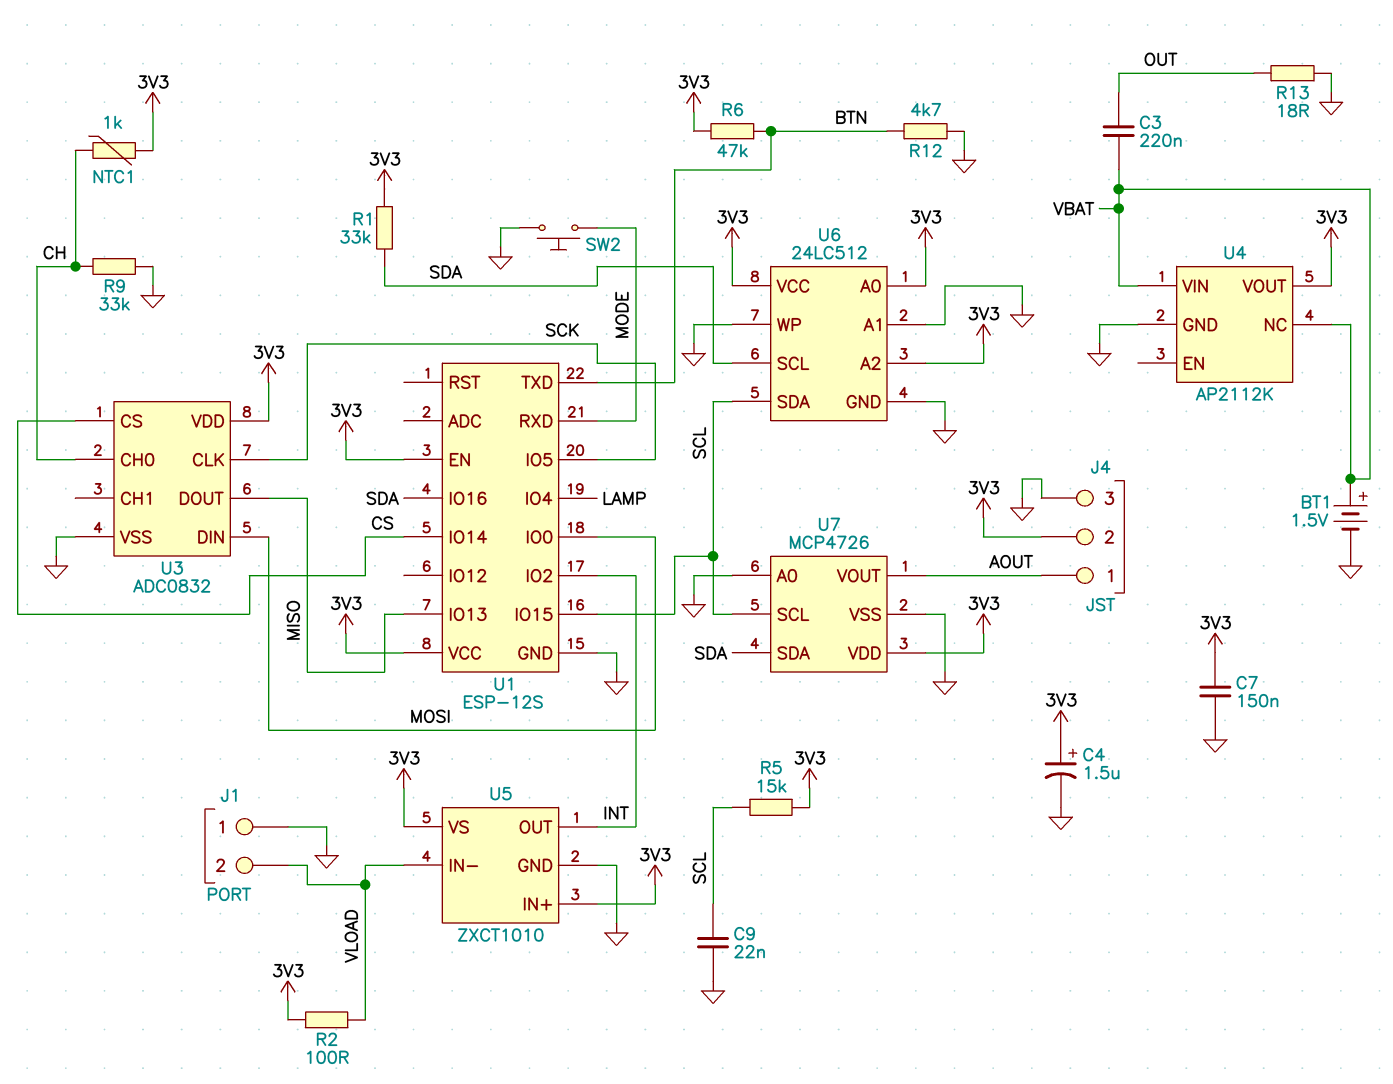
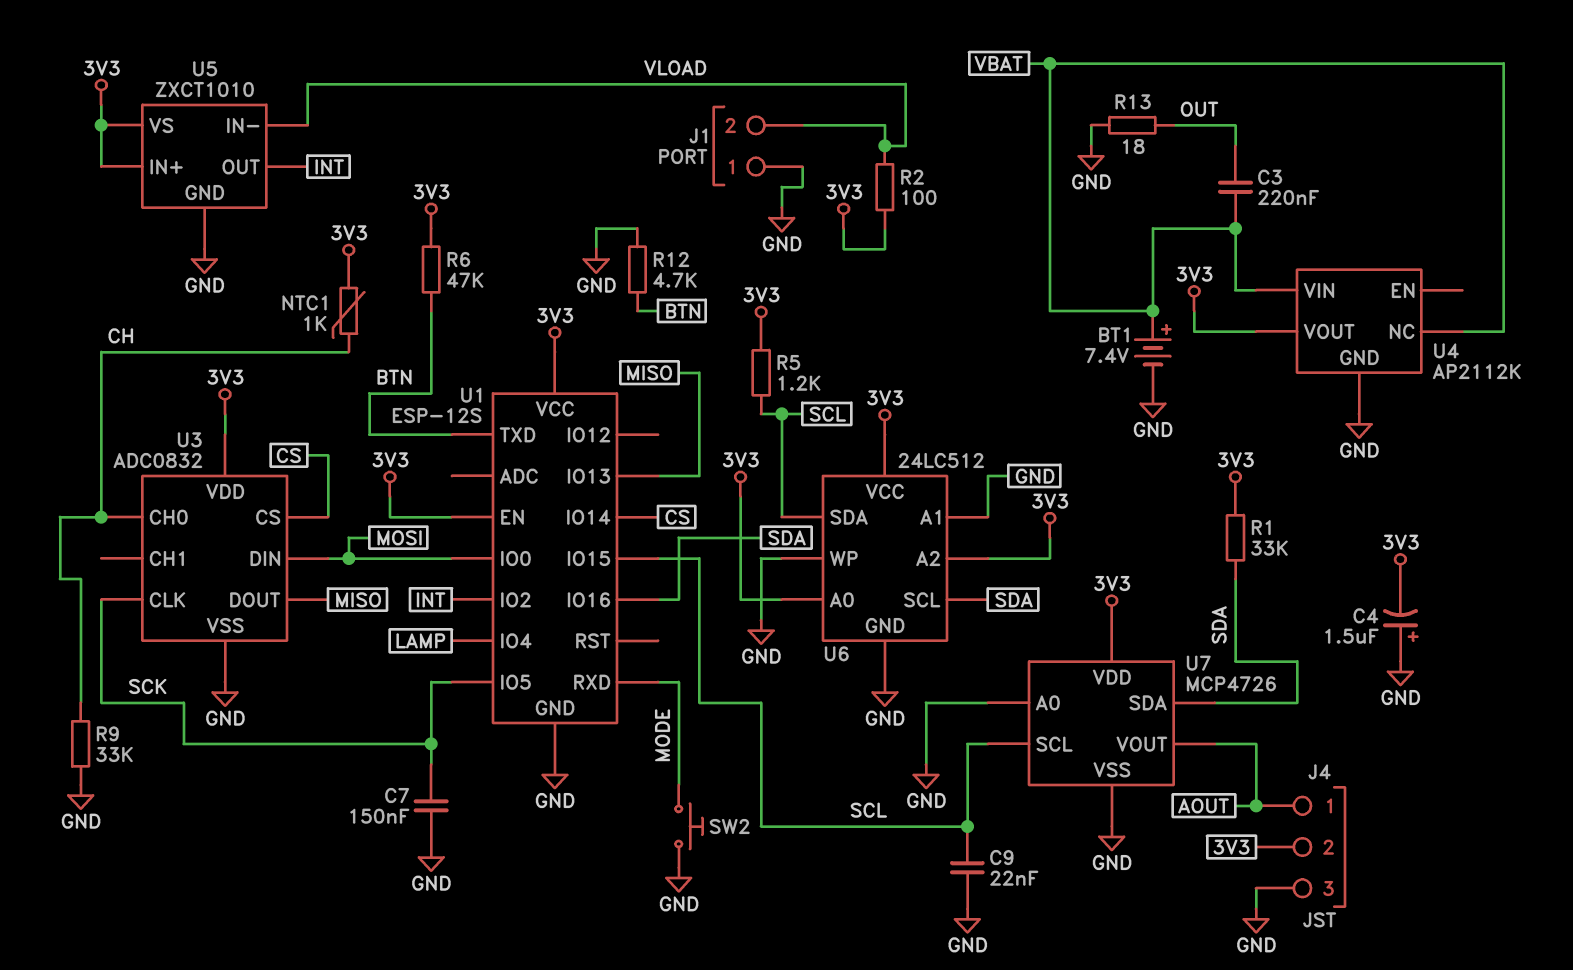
BT1: 1.5V (plus VBAT, minus GND) -> 7.4V (plus VBAT, minus GND)
C4: 1.5uF (plus 3V3, minus GND) -> 1.5uF (plus GND, minus 3V3)
C7: 150nF (3V3, GND) -> 150nF (GND, SCK)
R5: 15k (3V3, SCL) -> 1.2k (3V3, SCL)

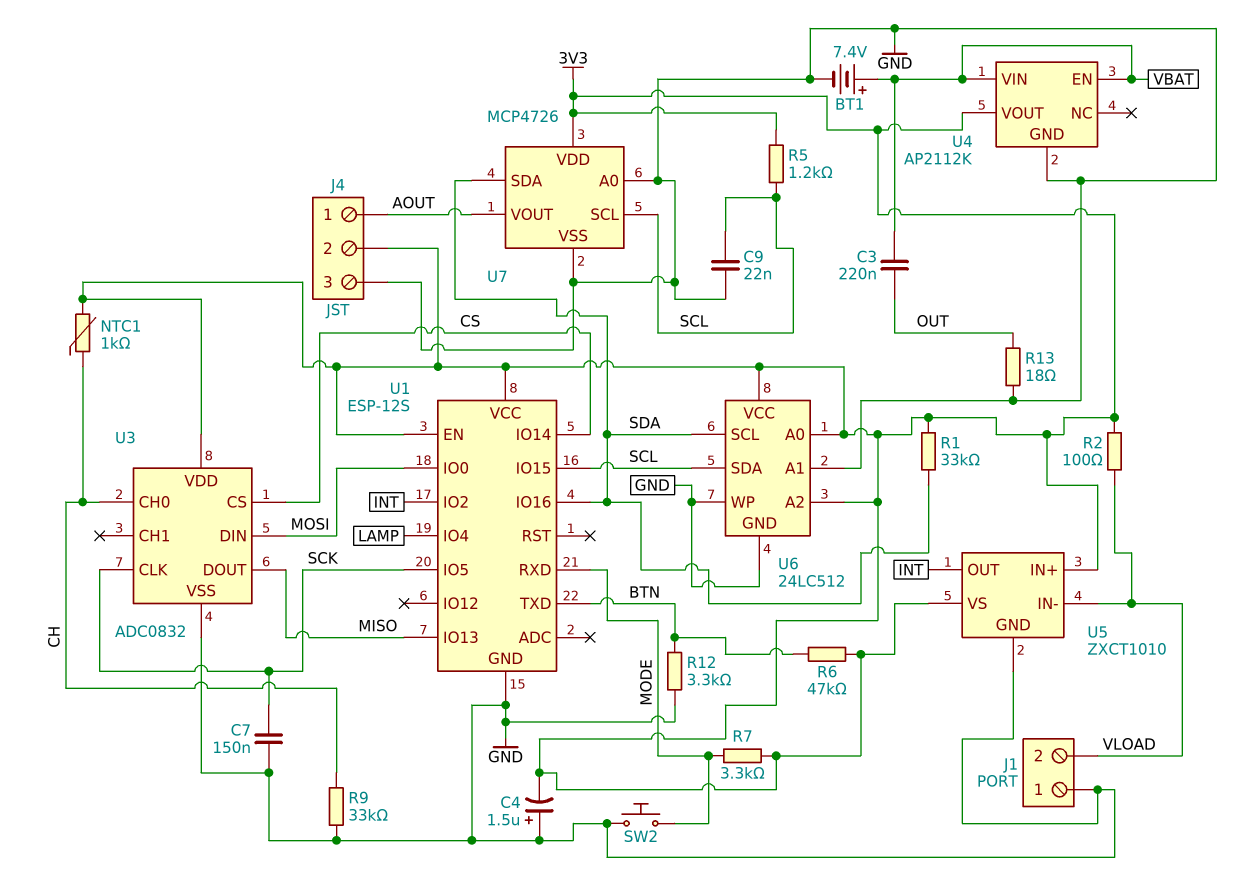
R7: none -> 3.3k (3V3, MODE)
R12: 4.7k (BTN, GND) -> 3.3k (BTN, GND)
U4 pin EN: none -> VBAT
U4 pin NC: VBAT -> none

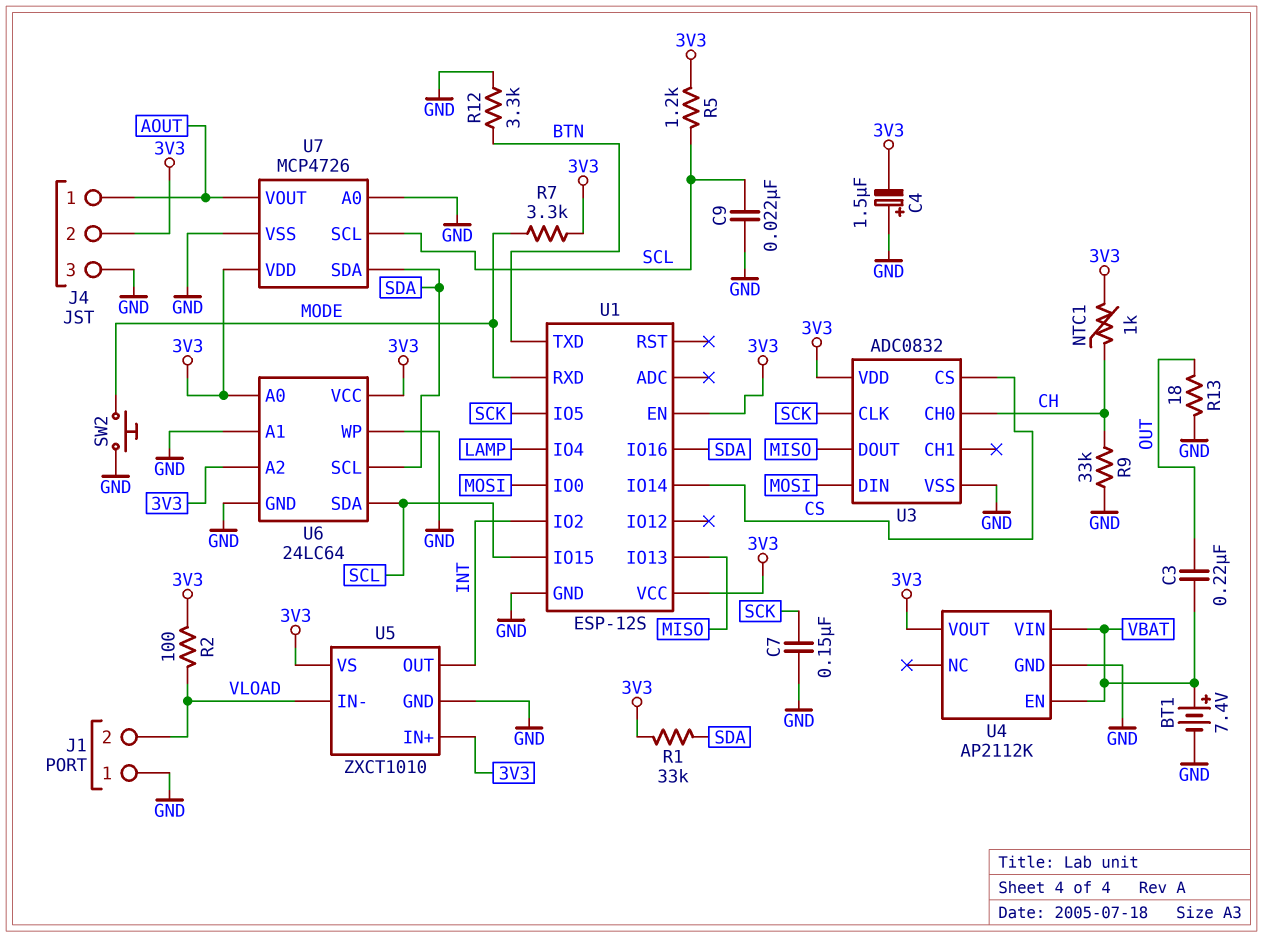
R6: 47k (3V3, BTN) -> none
U6: 24LC512 -> 24LC64

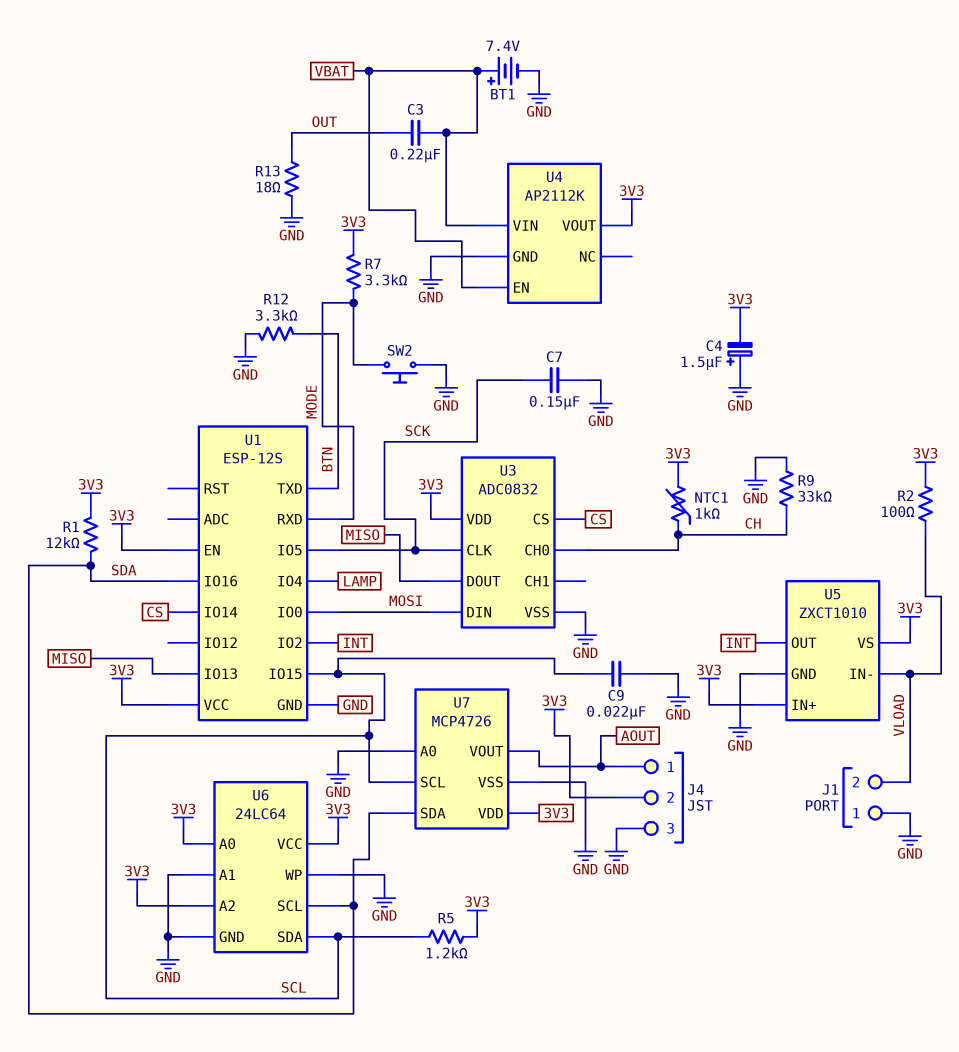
R1: 33k (3V3, SDA) -> 12k (3V3, SDA)

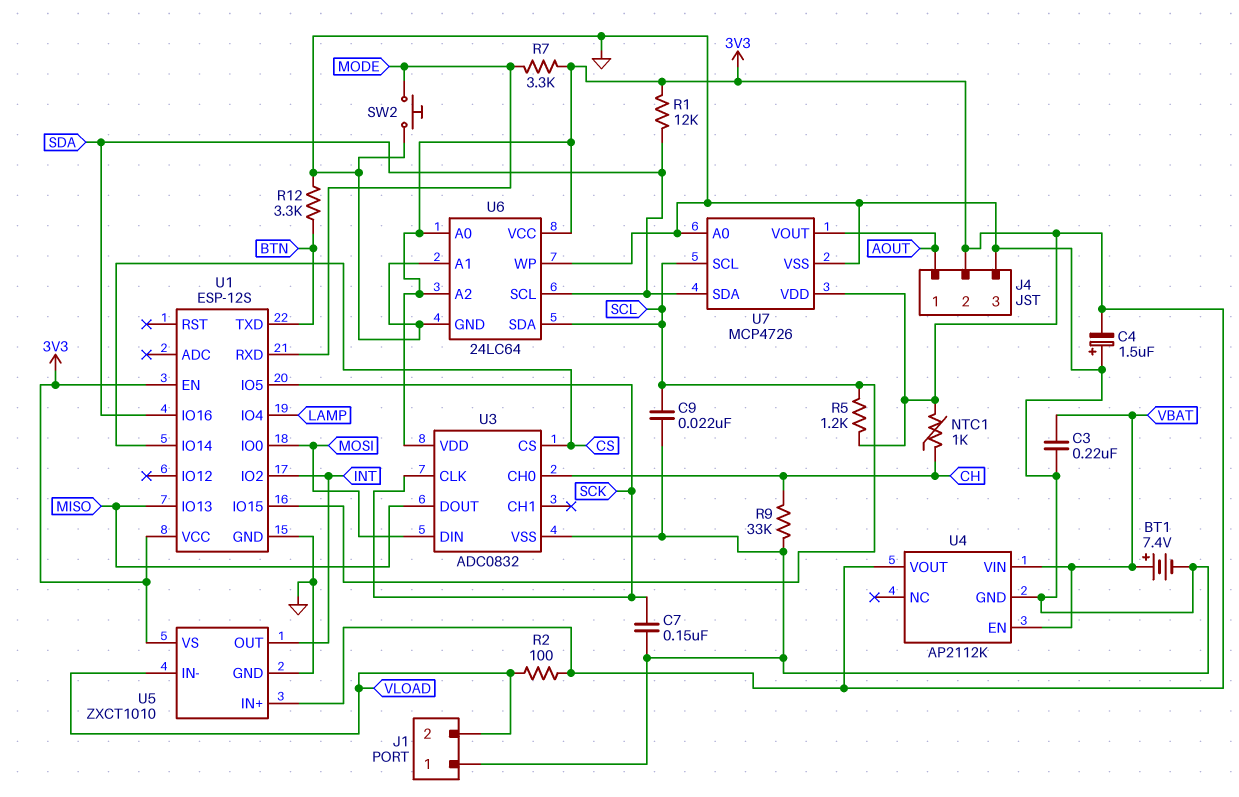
C3: 220nF (OUT, VBAT) -> 220nF (GND, VBAT)
R13: 18 (GND, OUT) -> none

